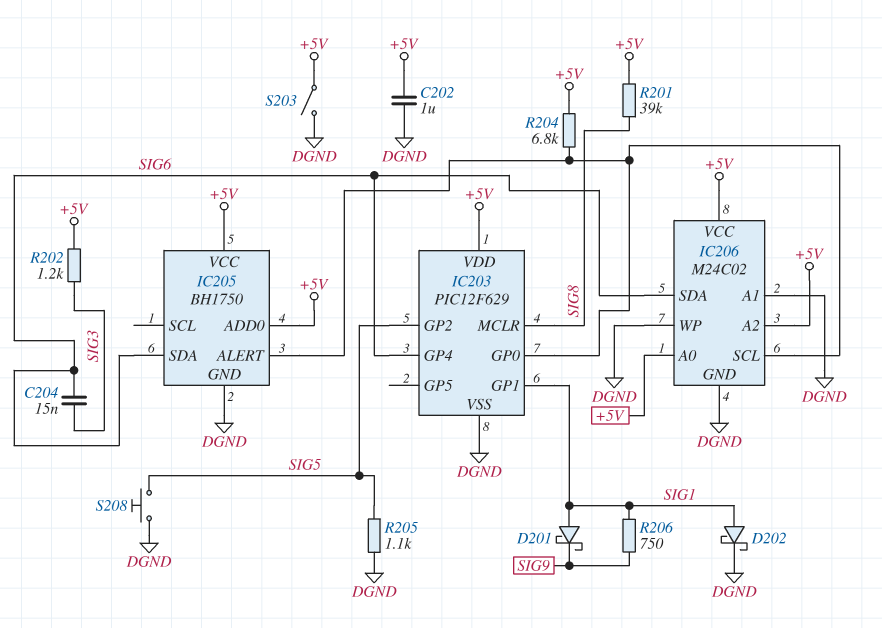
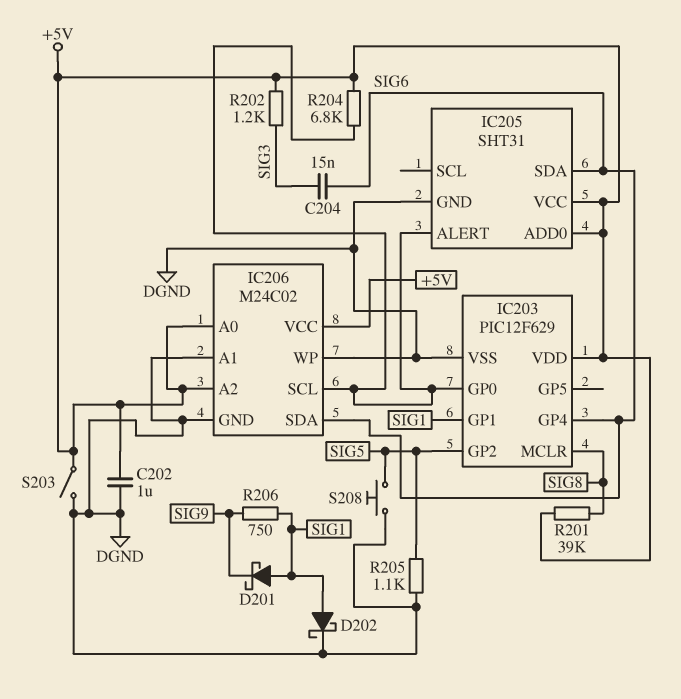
IC205: BH1750 -> SHT31

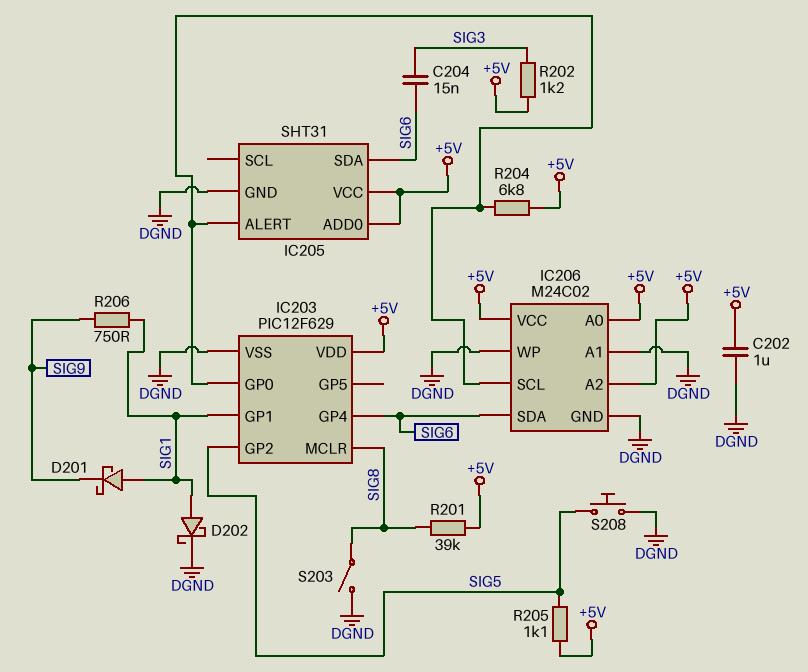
R205: 1.1k (DGND, SIG5) -> 1.1k (+5V, SIG5)
S203: switch (+5V, DGND) -> switch (DGND, SIG8)

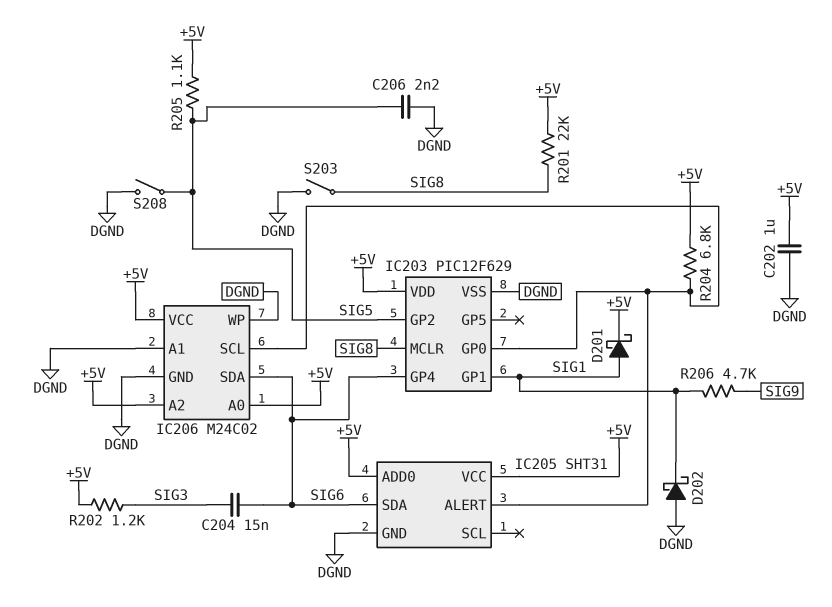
C206: none -> 2.2nF (DGND, SIG5)
D201: schottky (A SIG1, K SIG9) -> schottky (A SIG1, K +5V)
D202: schottky (A SIG1, K DGND) -> schottky (A DGND, K SIG1)
R201: 39k (+5V, SIG8) -> 22k (+5V, SIG8)
R206: 750 (SIG1, SIG9) -> 4.7k (SIG1, SIG9)
S208: button (DGND, SIG5) -> switch (DGND, SIG5)

